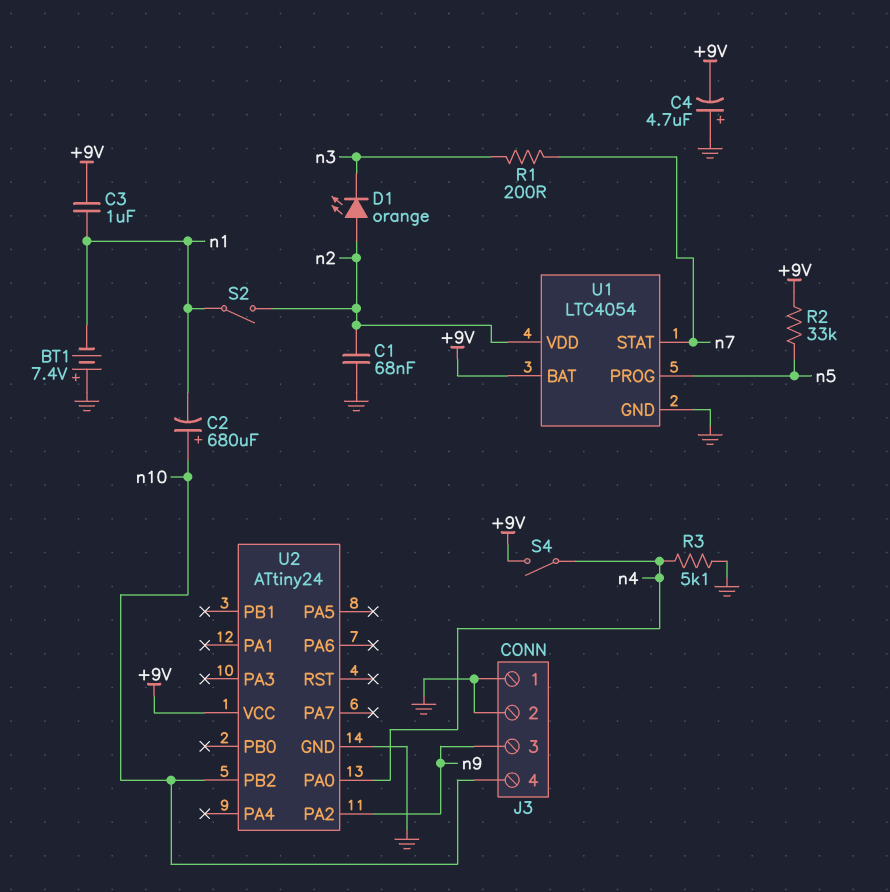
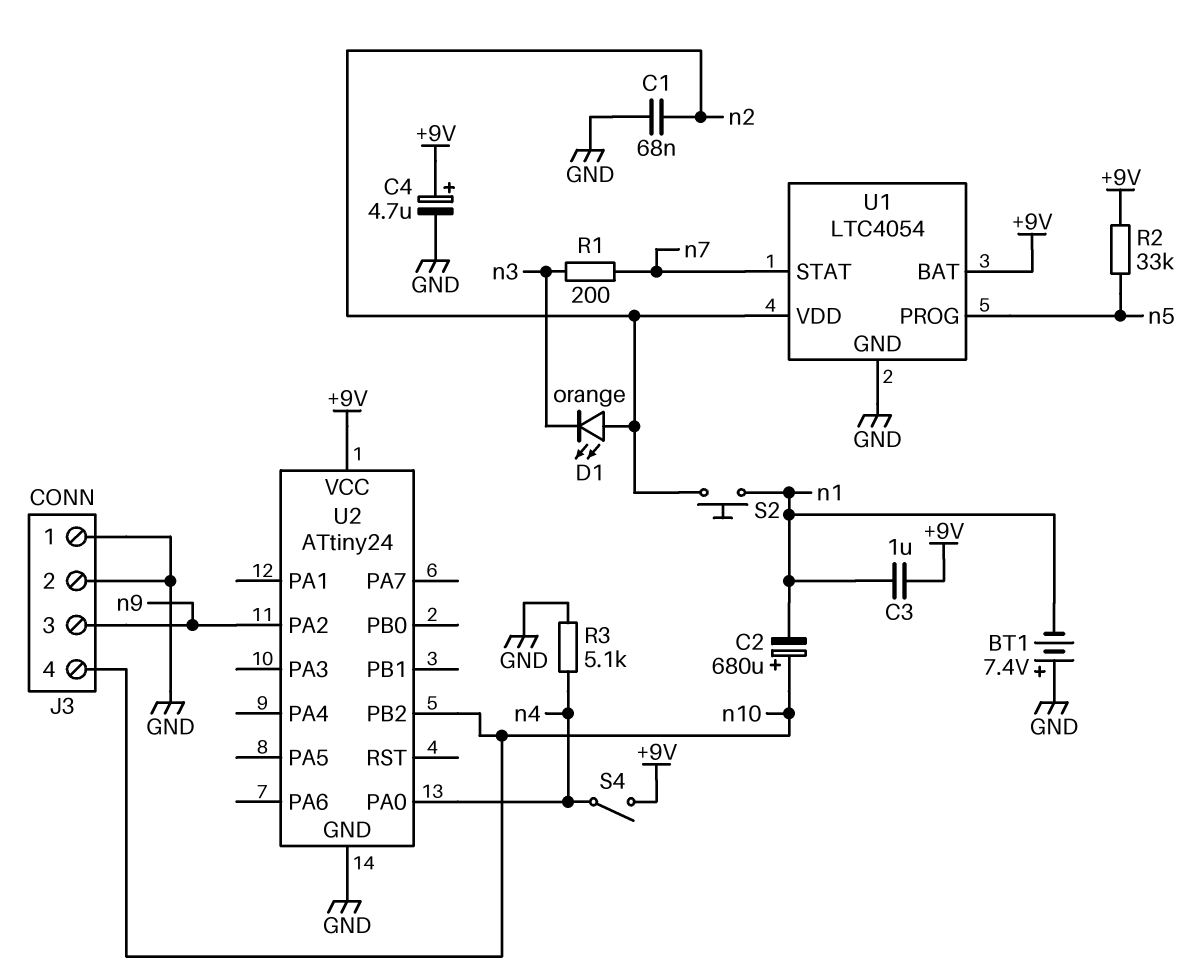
C4: 4.7uF (plus GND, minus +9V) -> 4.7uF (plus +9V, minus GND)
S2: switch (n1, n2) -> button (n1, n2)

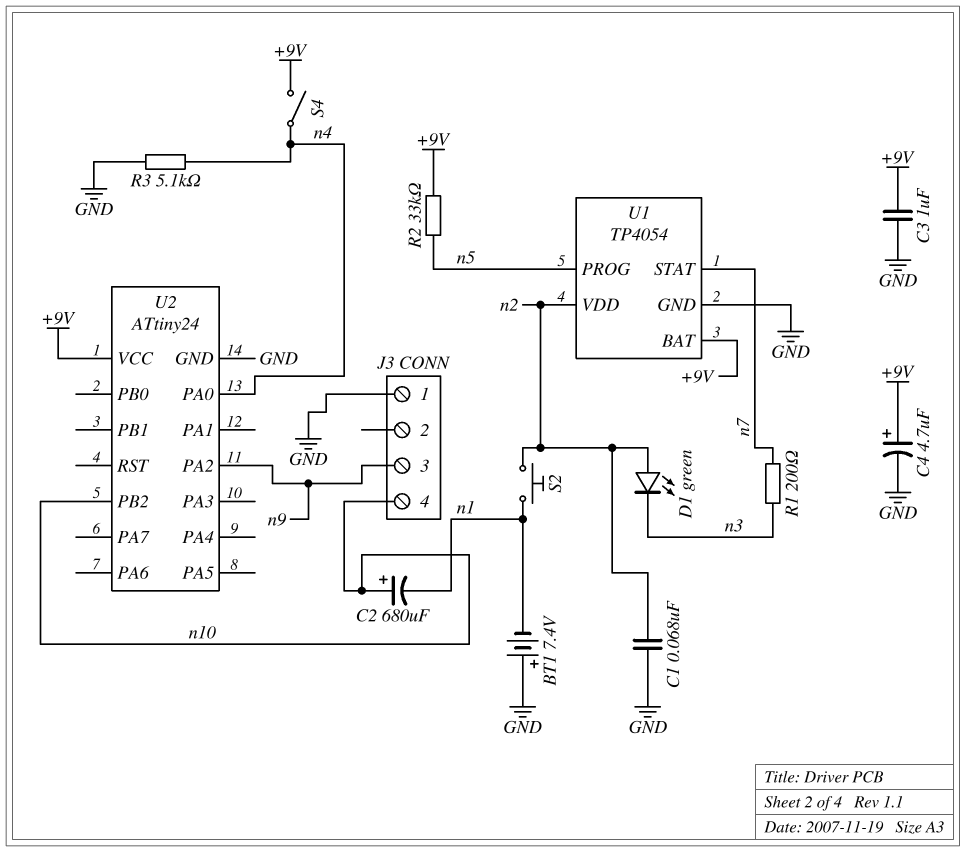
C3: 1uF (+9V, n1) -> 1uF (+9V, GND)
D1: LED orange (A n2, K n3) -> LED green (A n2, K n3)
J3 pin 2: GND -> none
U1: LTC4054 -> TP4054

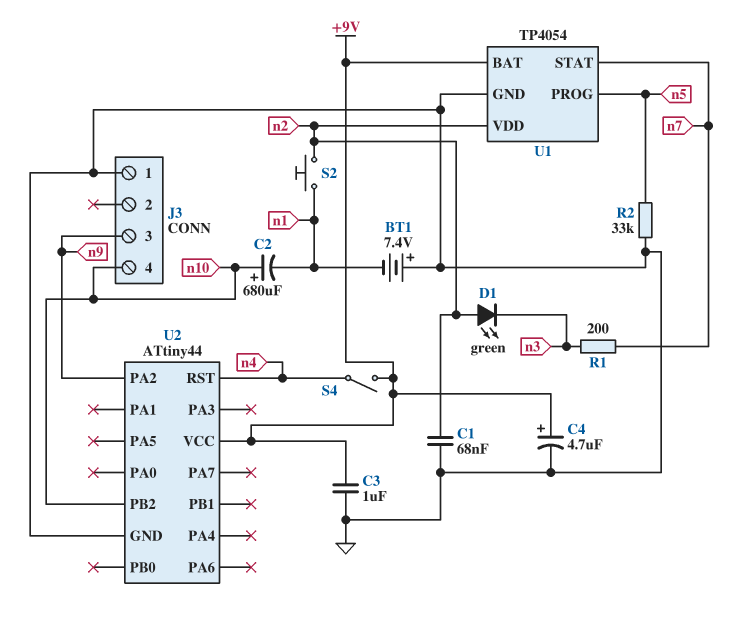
R2: 33k (+9V, n5) -> 33k (GND, n5)
R3: 5.1k (GND, n4) -> none
U2: ATtiny24 -> ATtiny44
U2 pin PA0: n4 -> none
U2 pin RST: none -> n4

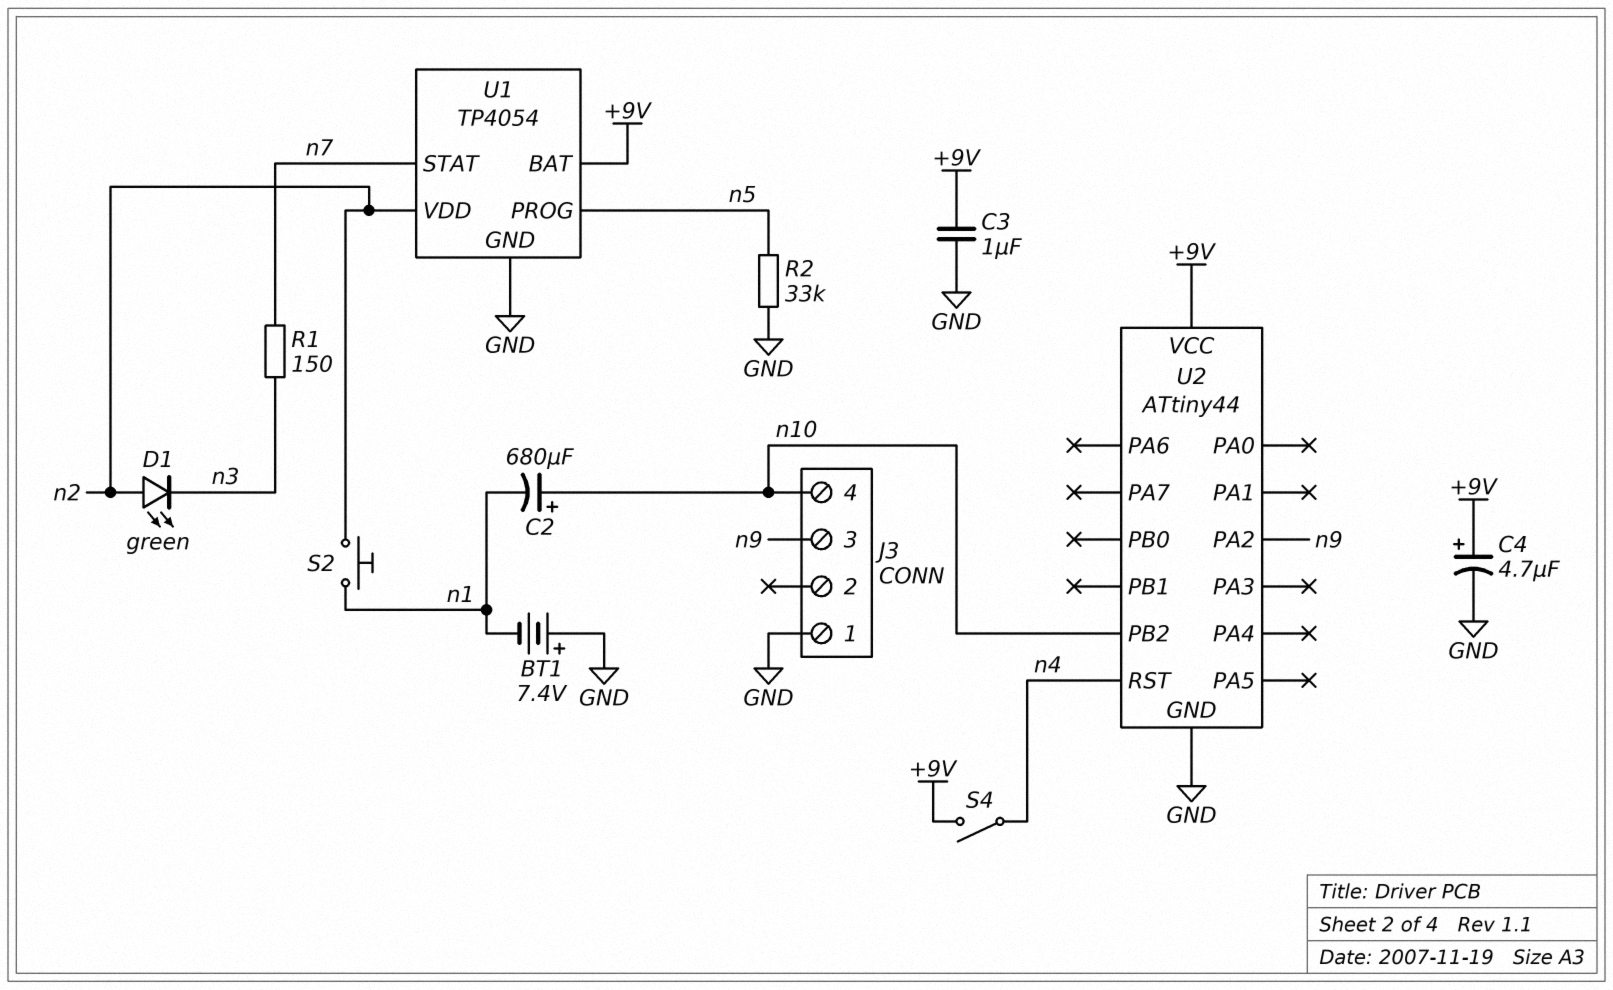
C1: 68nF (GND, n2) -> none
R1: 200 (n3, n7) -> 150 (n3, n7)

